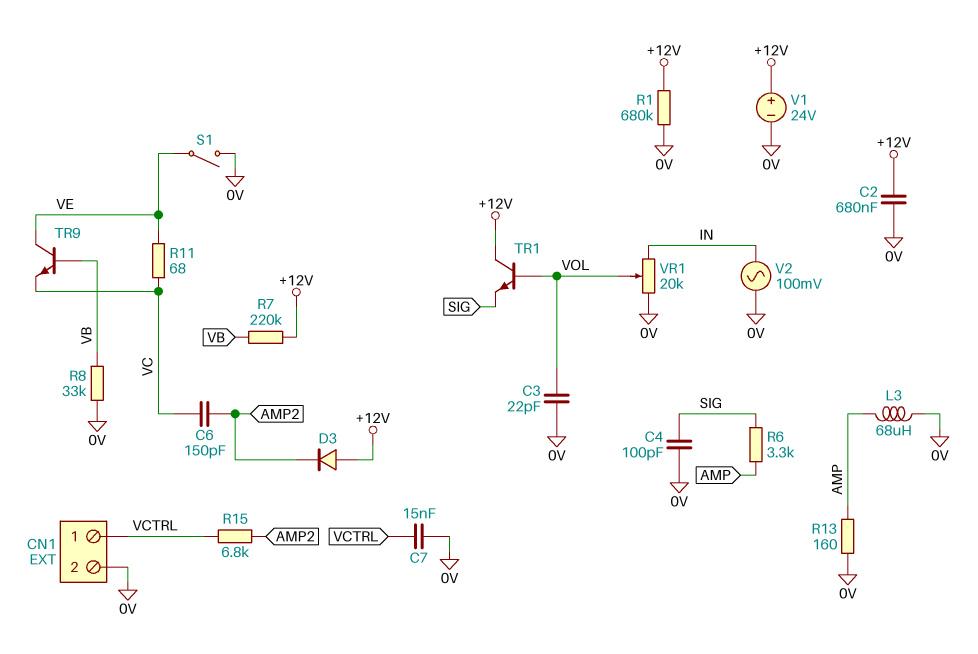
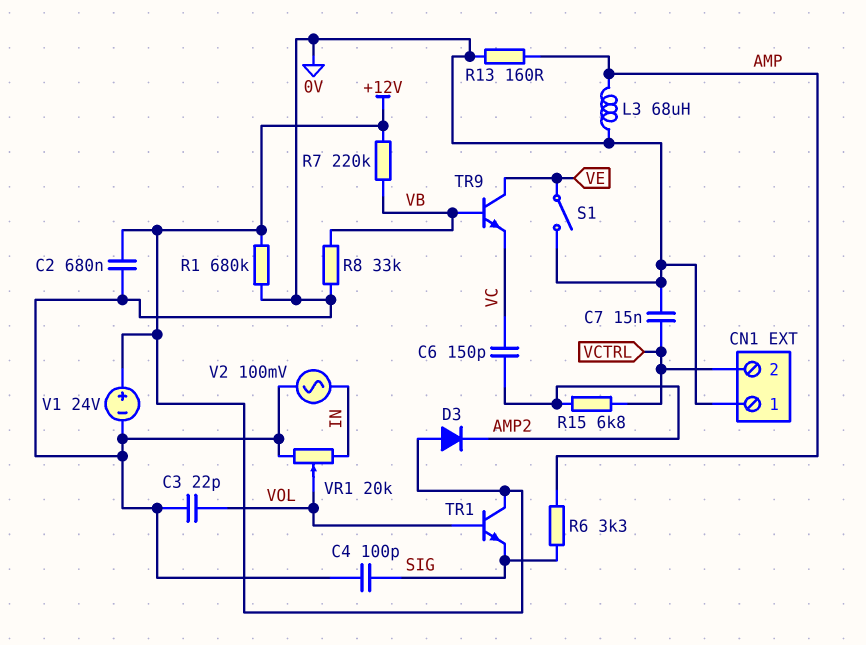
CN1 pin 1: VCTRL -> 0V
CN1 pin 2: 0V -> VCTRL
R11: 68 (VC, VE) -> none

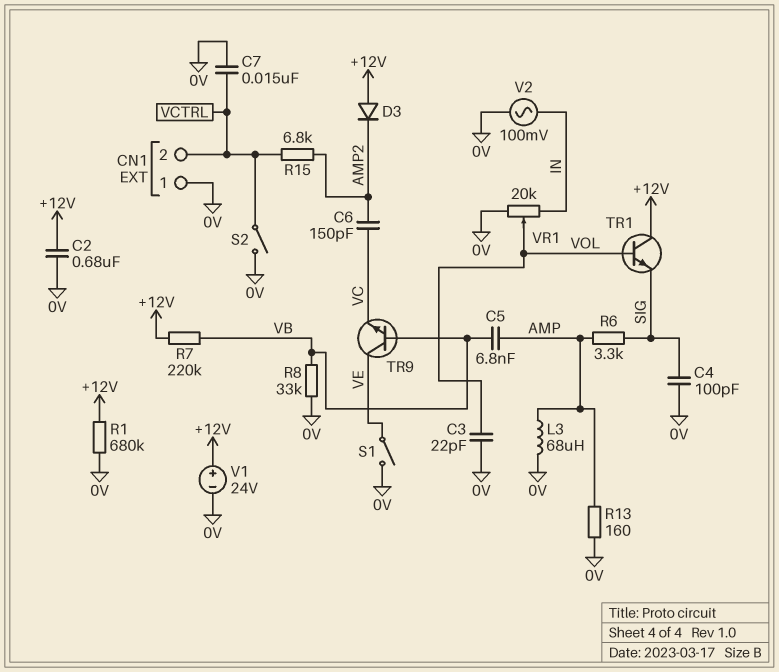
C5: none -> 6.8nF (AMP, VB)
S2: none -> switch (0V, VCTRL)

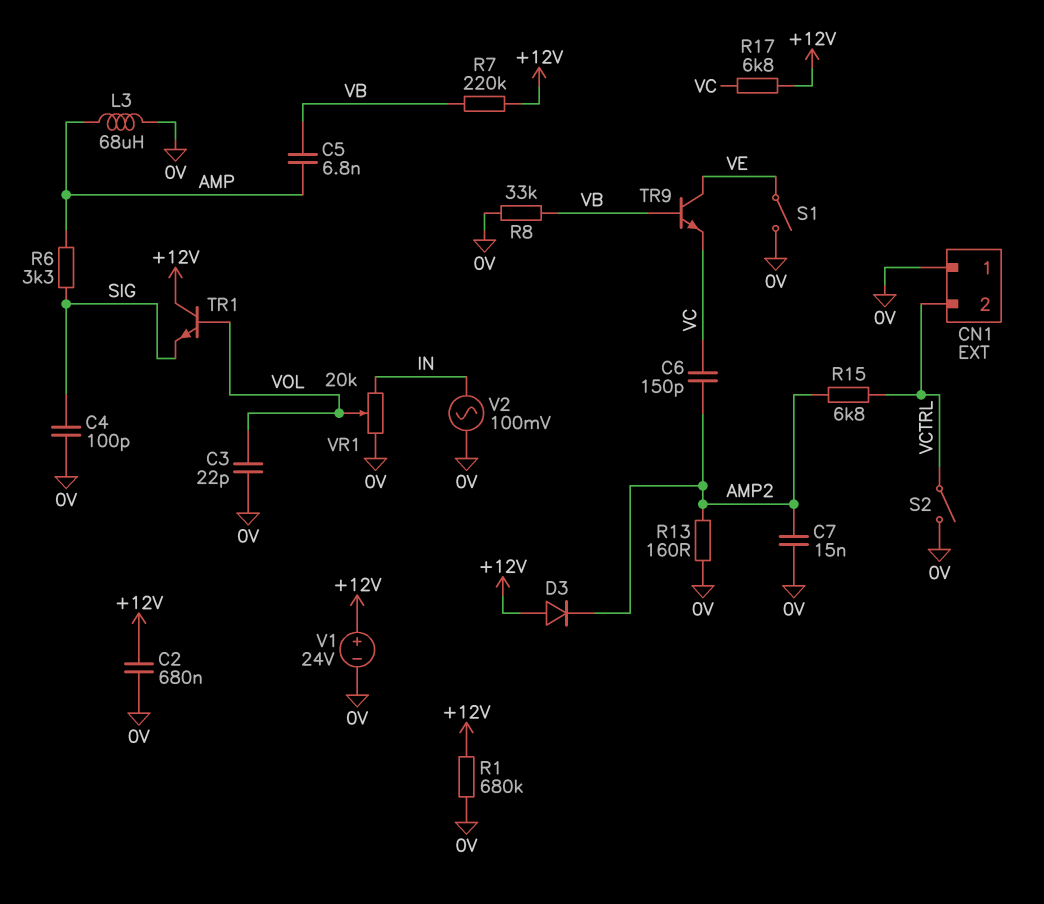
C7: 15nF (0V, VCTRL) -> 15nF (0V, AMP2)
R13: 160 (0V, AMP) -> 160 (0V, AMP2)
R17: none -> 6.8k (+12V, VC)

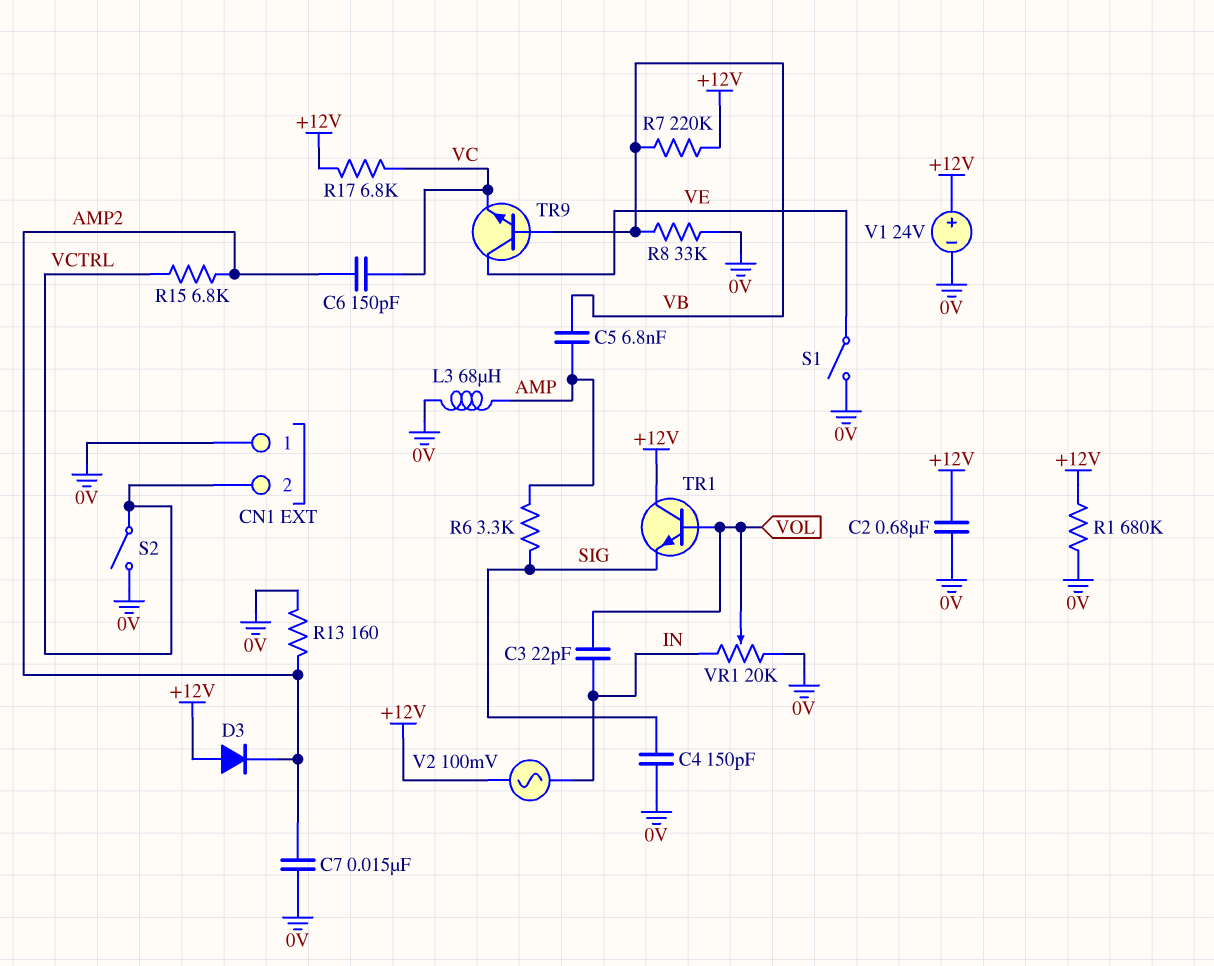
C3: 22pF (0V, VOL) -> 22pF (IN, VOL)
C4: 100pF (0V, SIG) -> 150pF (0V, SIG)
V2: AC 100mV (0V, IN) -> AC 100mV (+12V, IN)

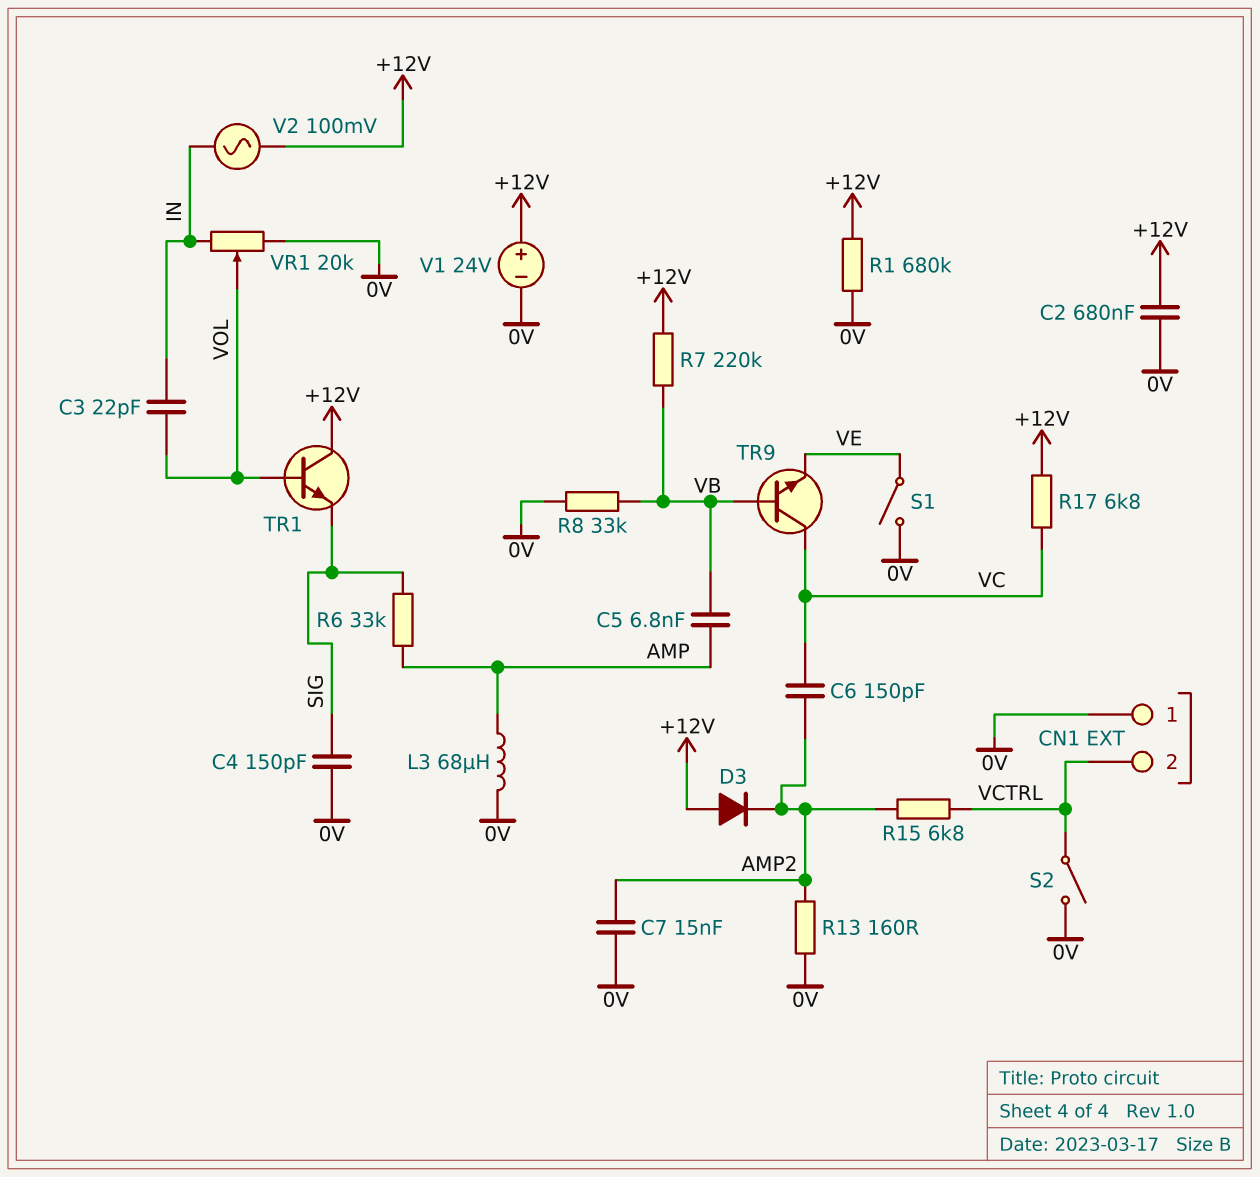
R6: 3.3k (AMP, SIG) -> 33k (AMP, SIG)
TR9: NPN (B VB, C VE, E VC) -> NPN (B VB, C VC, E VE)

